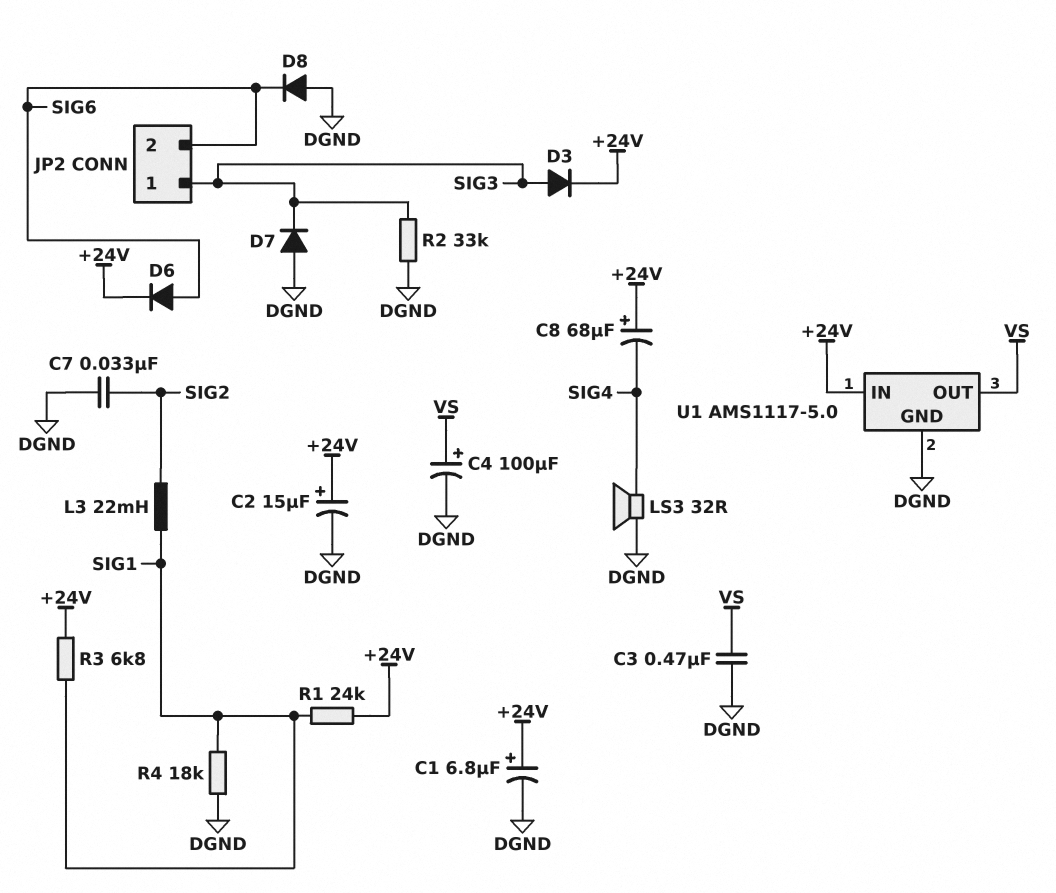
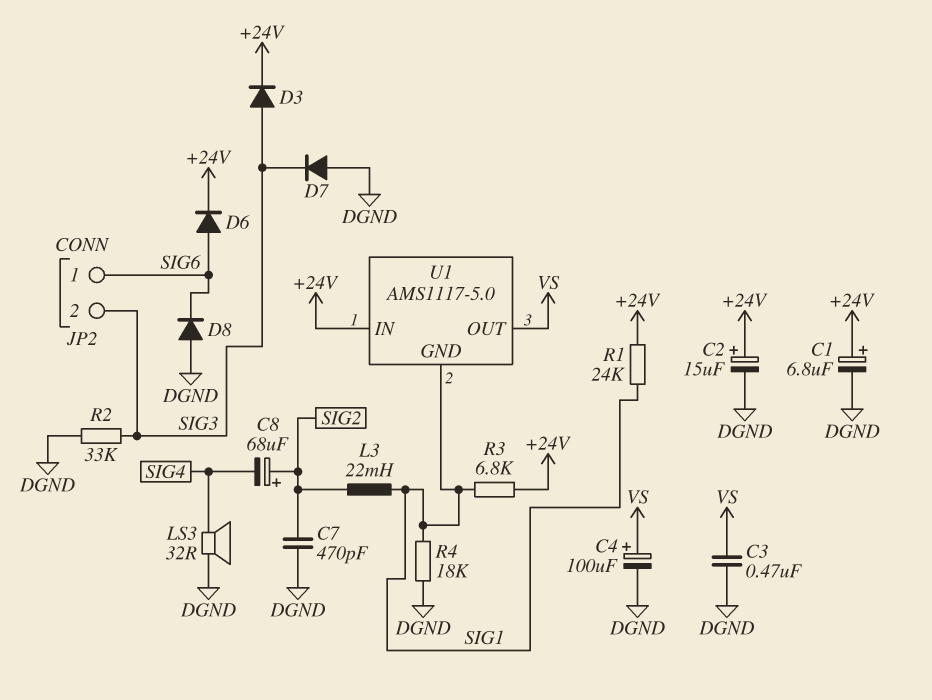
C7: 33nF (DGND, SIG2) -> 470pF (DGND, SIG2)
C8: 68uF (plus +24V, minus SIG4) -> 68uF (plus SIG2, minus SIG4)
JP2 pin 1: SIG3 -> SIG6
JP2 pin 2: SIG6 -> SIG3
U1 pin GND: DGND -> SIG1

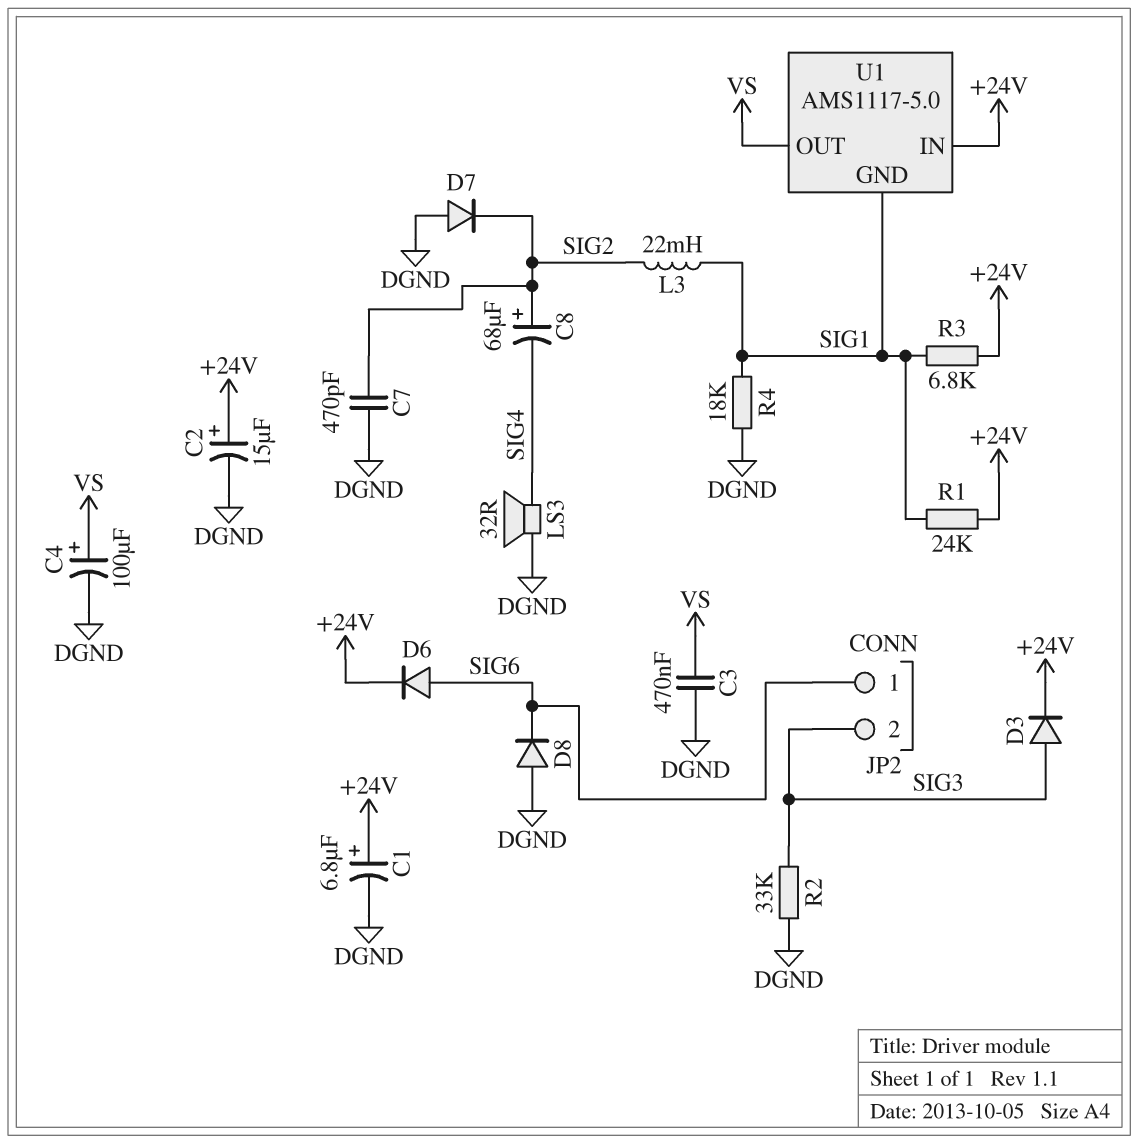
D7: diode (A DGND, K SIG3) -> diode (A DGND, K SIG2)

